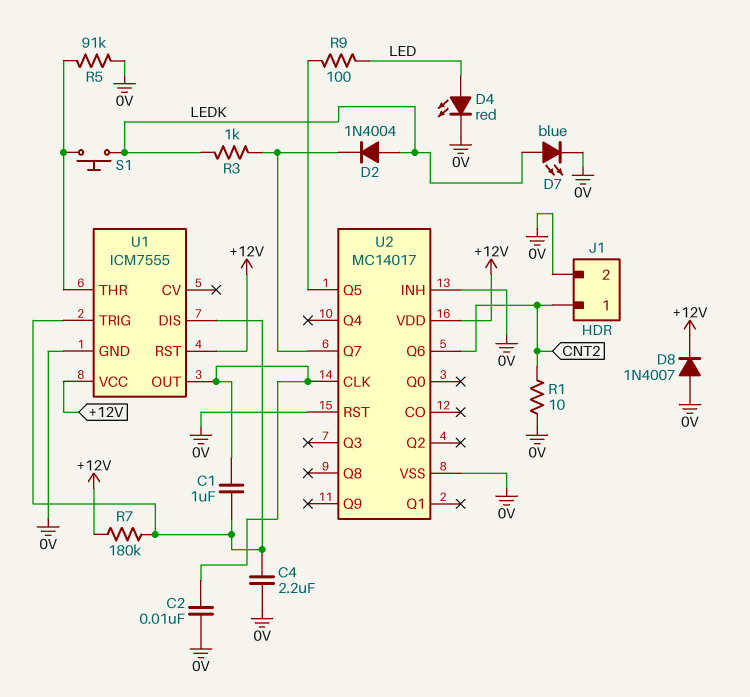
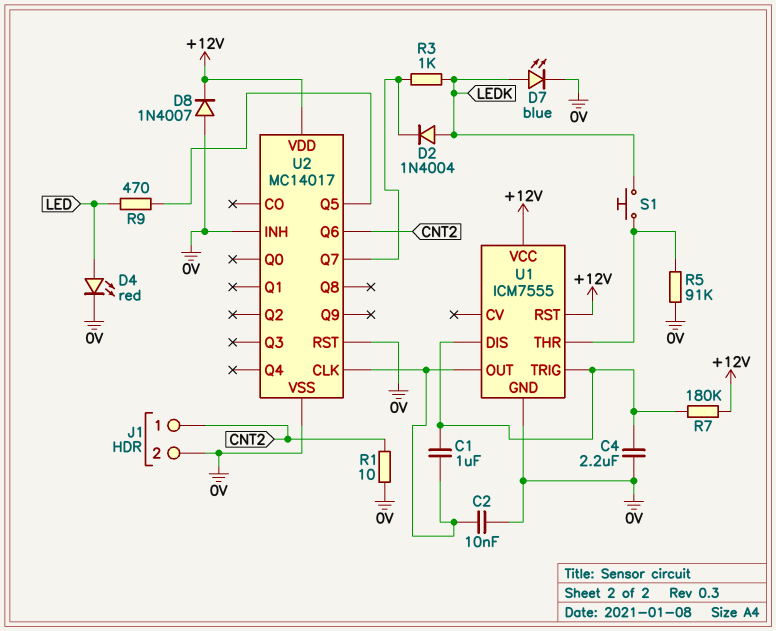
R9: 100 (LED, U2/Q5) -> 470 (LED, U2/Q5)

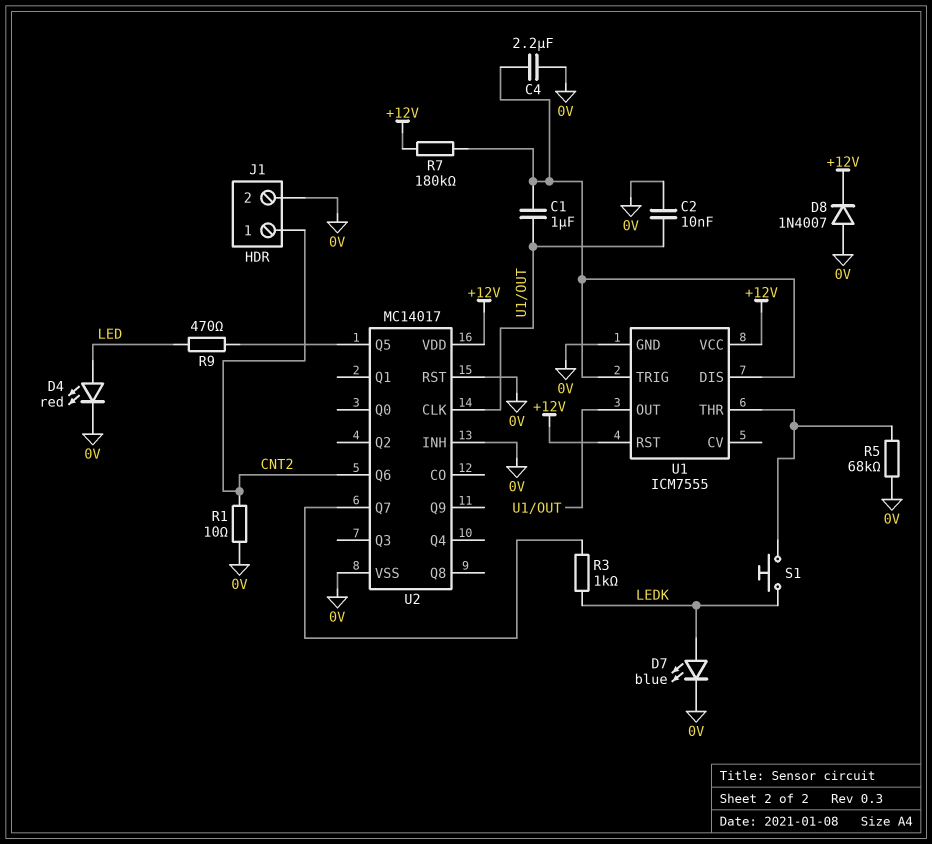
D2: diode 1N4004 (A LEDK, K U2/Q7) -> none
R5: 91k (0V, U1/THR) -> 68k (0V, U1/THR)

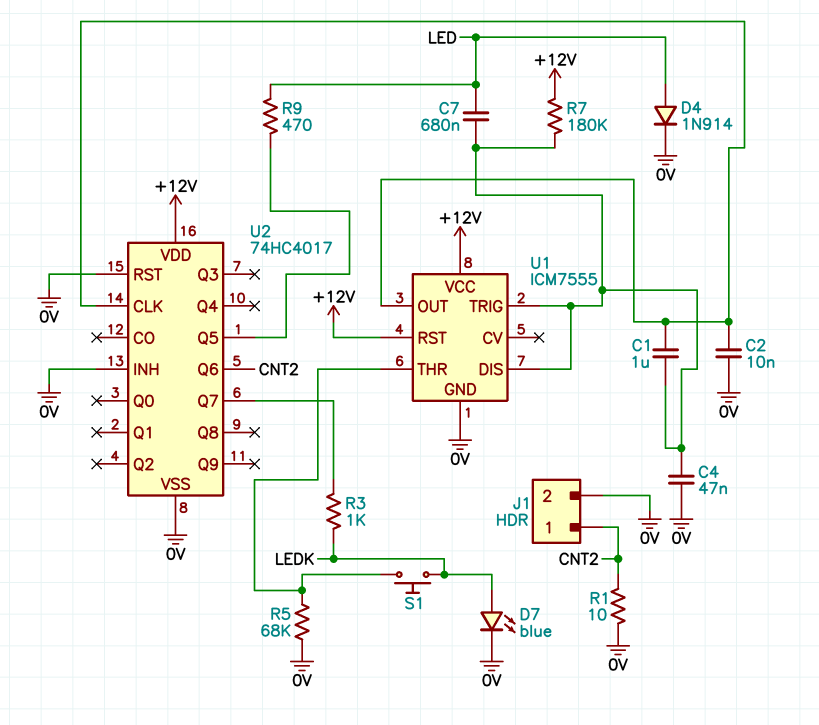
C4: 2.2uF (0V, U1/DIS) -> 47nF (0V, U1/DIS)
C7: none -> 680nF (LED, U1/DIS)
D4: LED red (A LED, K 0V) -> diode 1N914 (A LED, K 0V)
D8: diode 1N4007 (A 0V, K +12V) -> none
U2: MC14017 -> 74HC4017

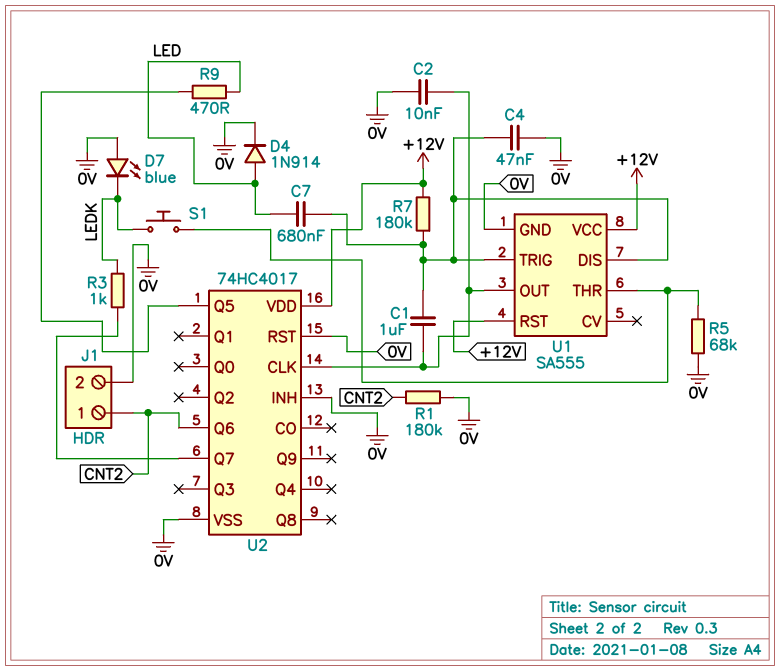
D7: LED blue (A LEDK, K 0V) -> LED blue (A 0V, K LEDK)
R1: 10 (0V, CNT2) -> 180k (0V, CNT2)
U1: ICM7555 -> SA555

